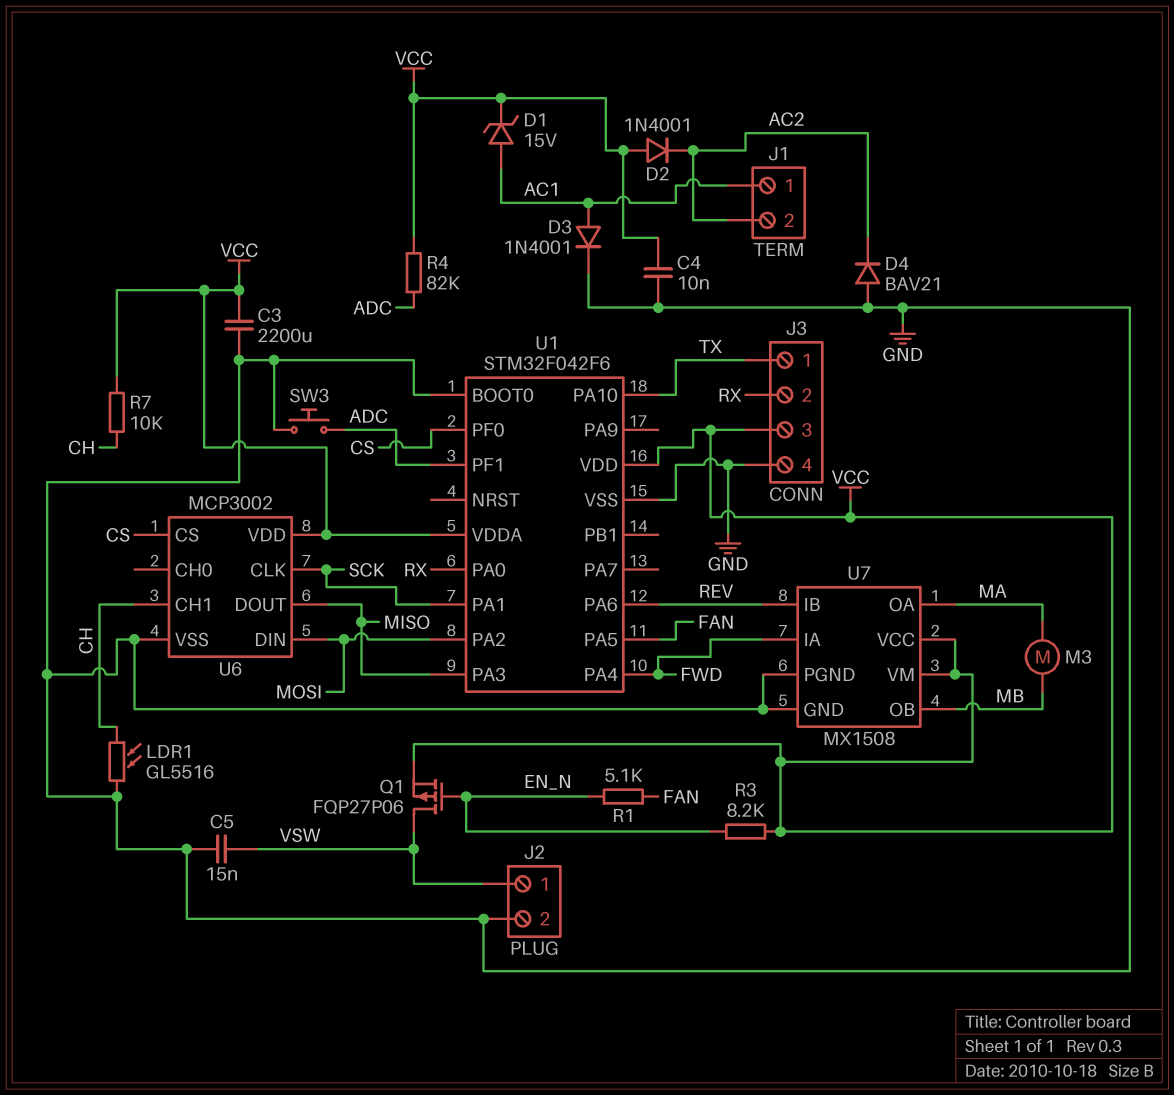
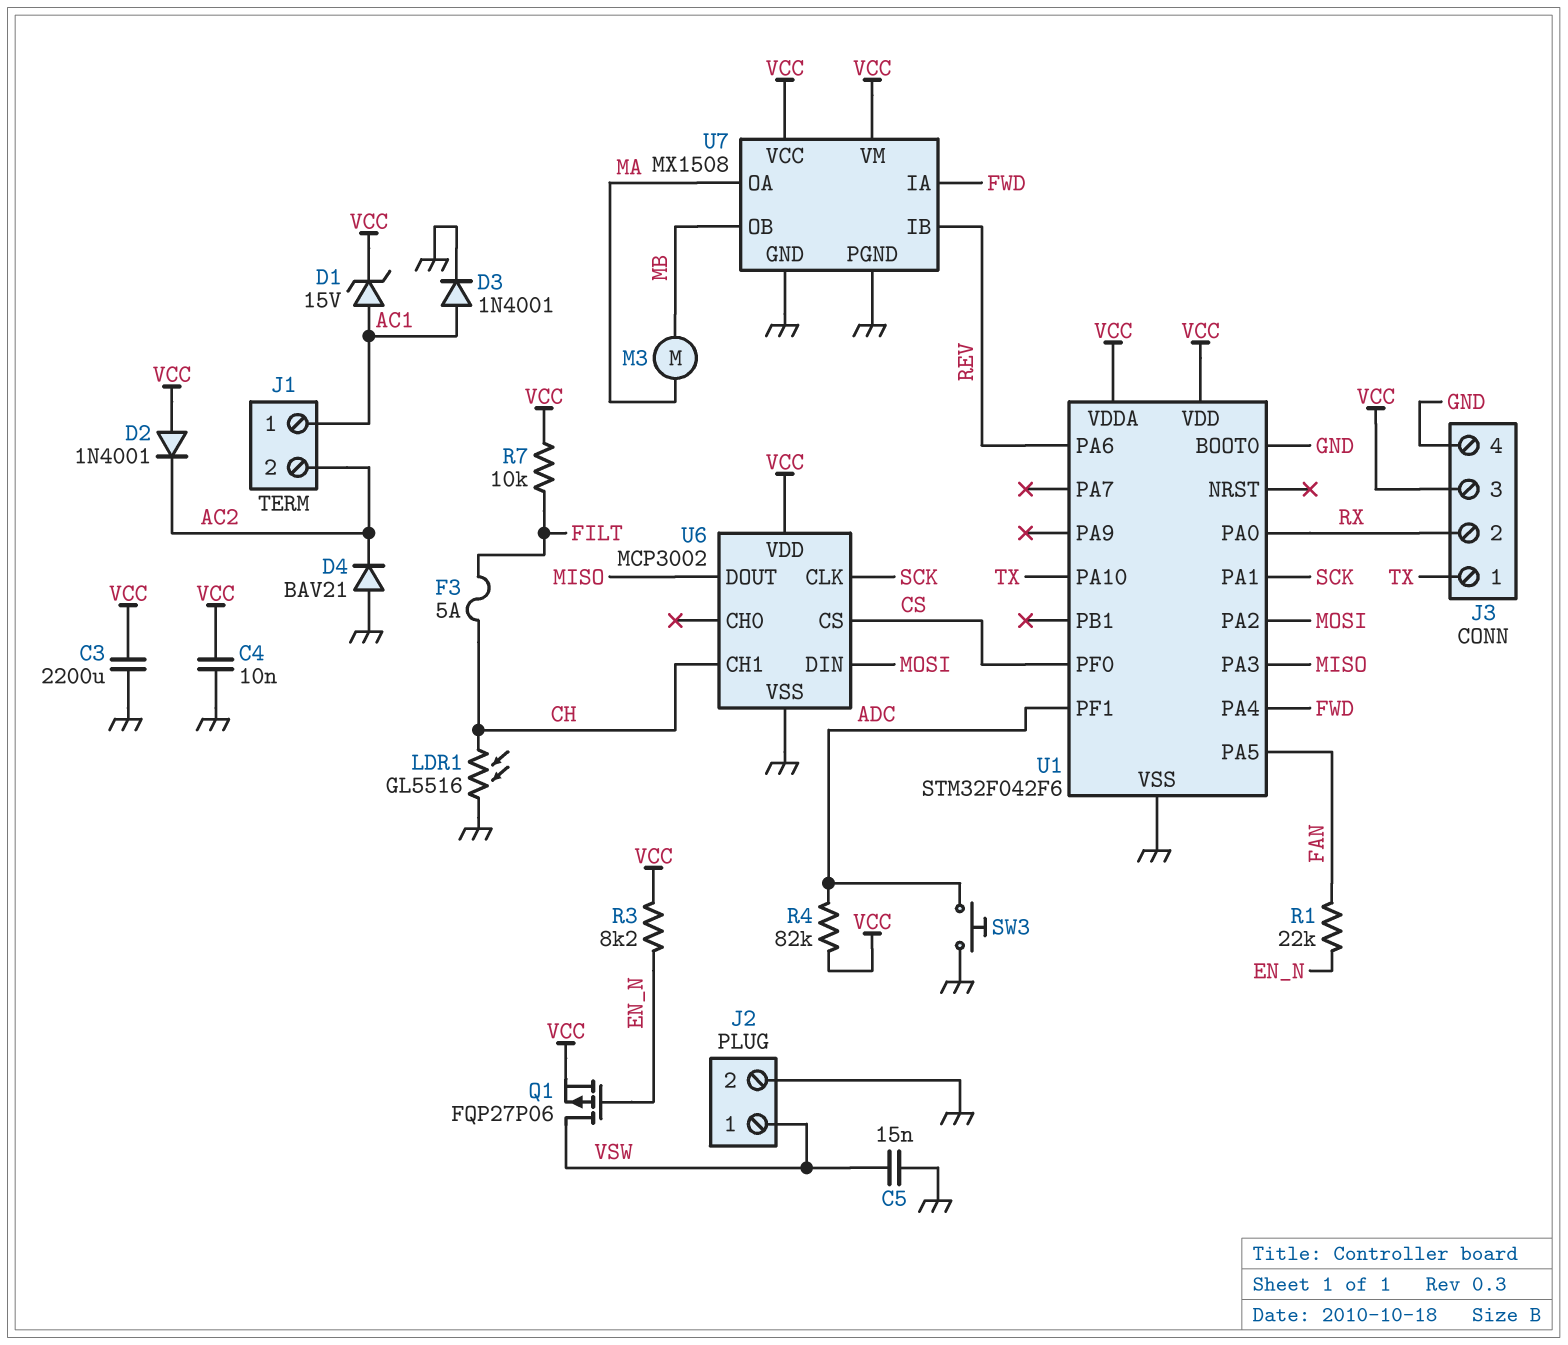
F3: none -> 5A (CH, FILT)
R1: 5.1k (EN_N, FAN) -> 22k (EN_N, FAN)
R7: 10k (CH, VCC) -> 10k (FILT, VCC)

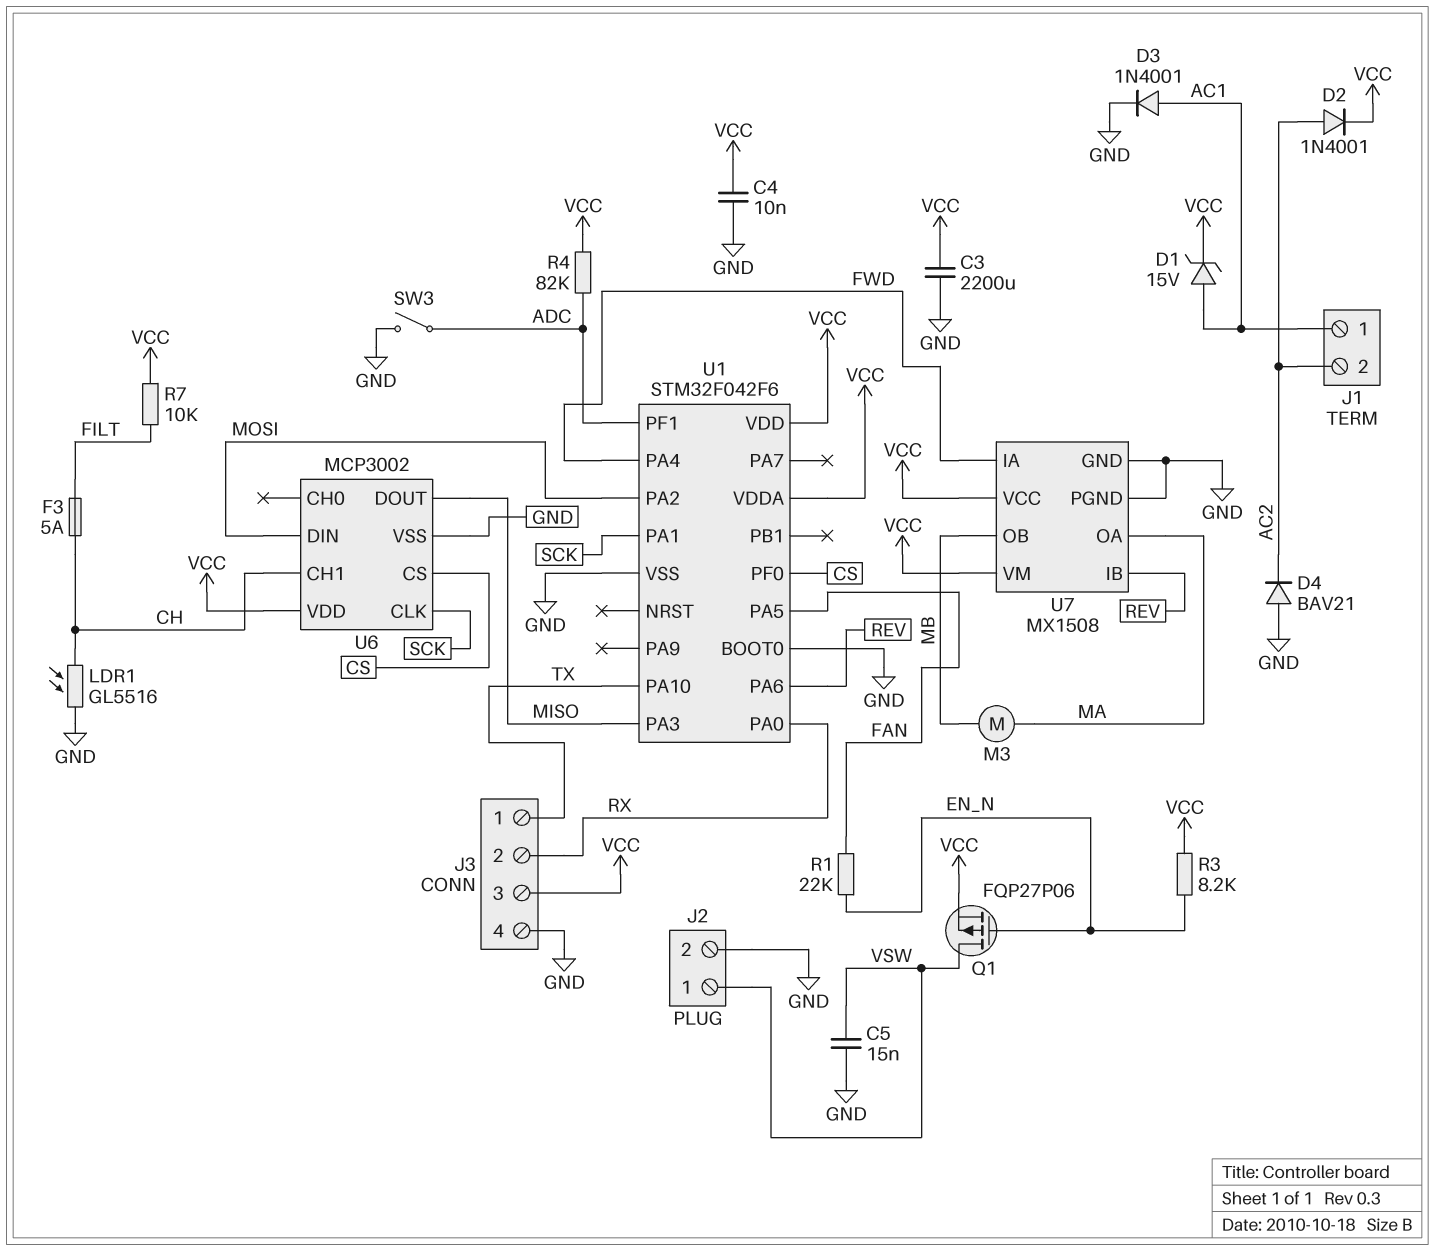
D2: diode 1N4001 (A VCC, K AC2) -> diode 1N4001 (A AC2, K VCC)
SW3: button (ADC, GND) -> switch (ADC, GND)

